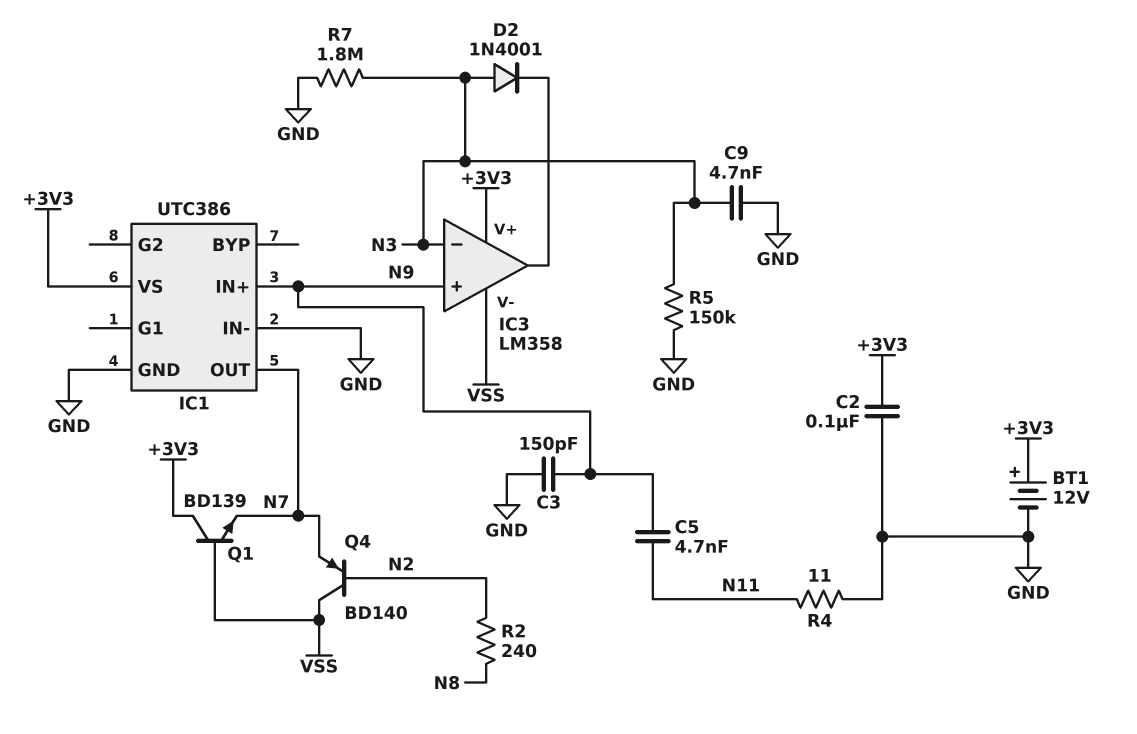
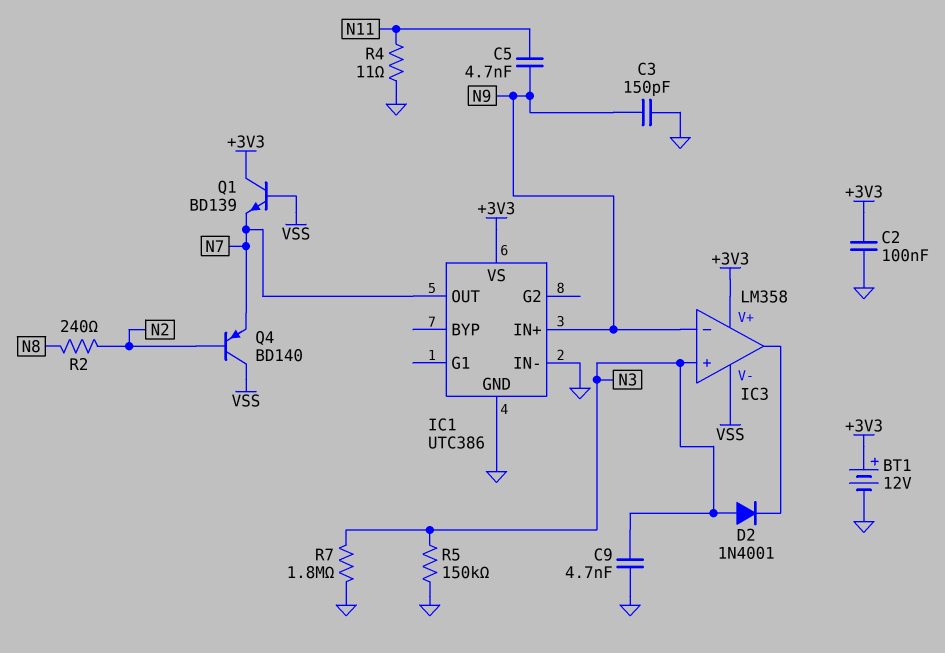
IC3 pin in+: N9 -> N3
IC3 pin in-: N3 -> N9

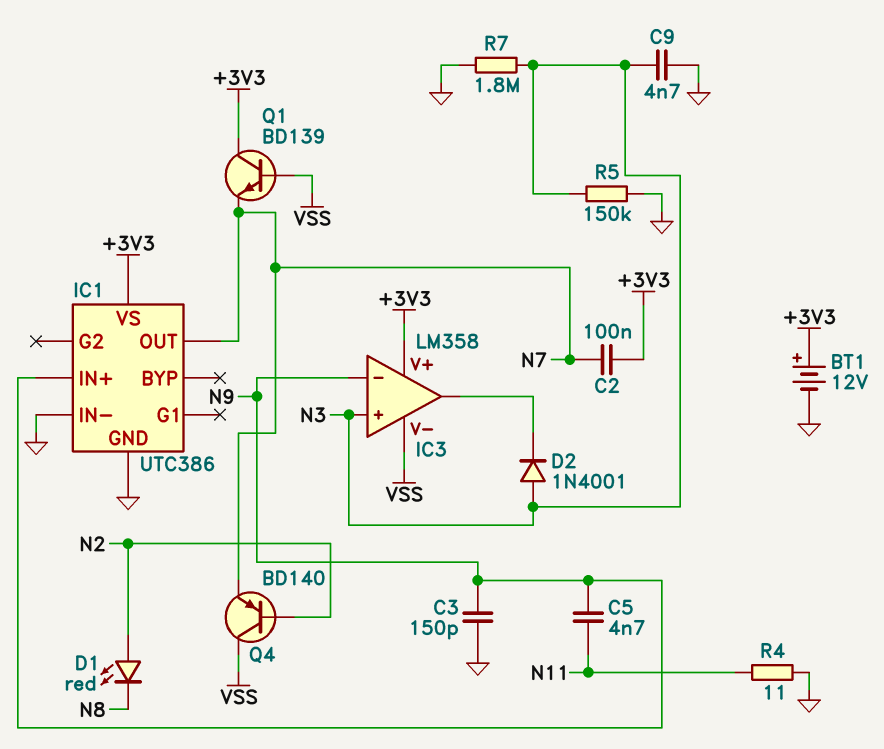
C2: 100nF (+3V3, GND) -> 100nF (+3V3, N7)
D1: none -> LED red (A N2, K N8)
R2: 240 (N2, N8) -> none

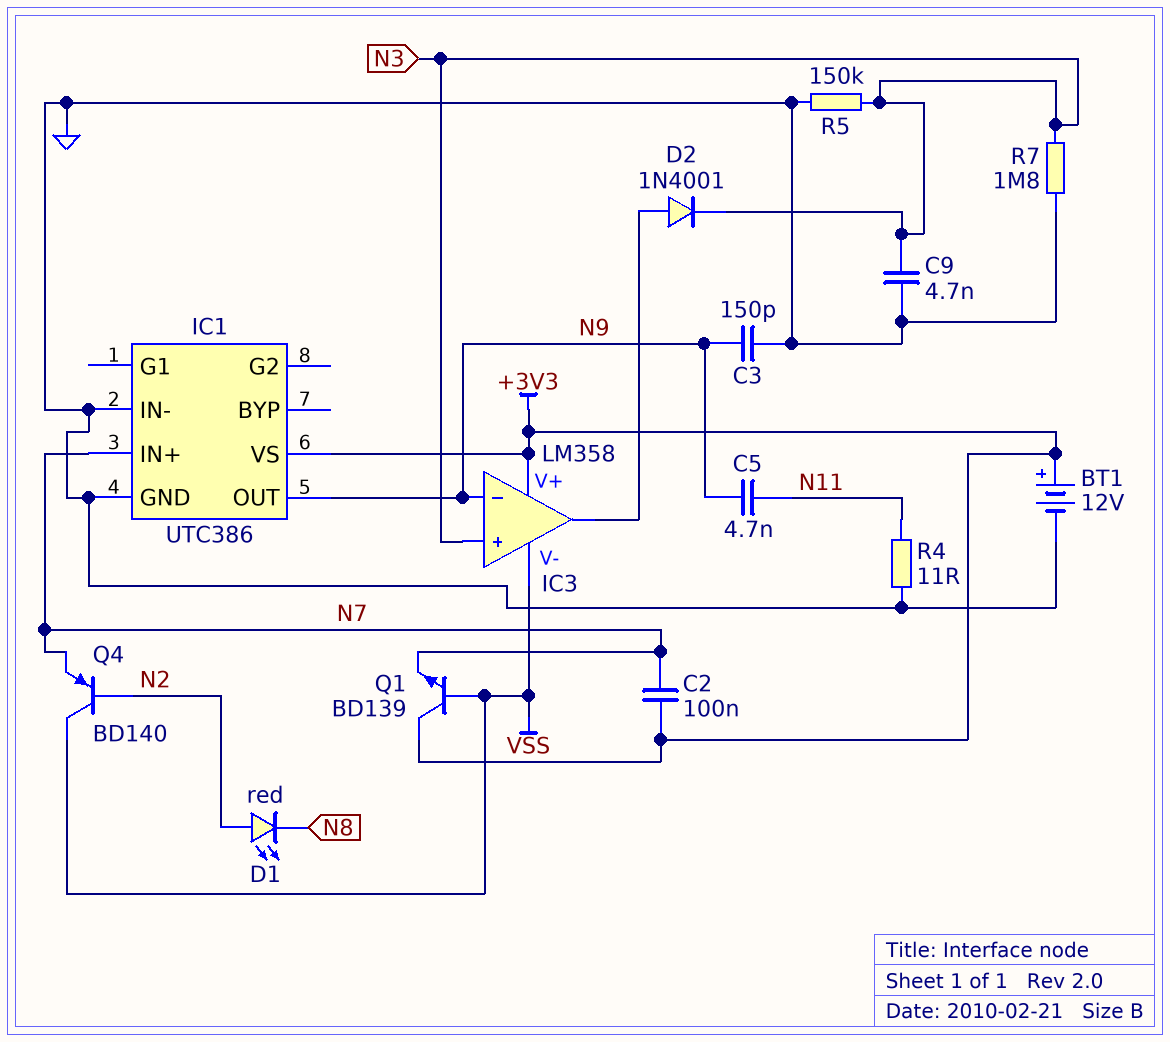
D2: diode 1N4001 (A N3, K IC3/out) -> diode 1N4001 (A IC3/out, K N3)
IC1 pin IN+: N9 -> N7
IC1 pin OUT: N7 -> N9

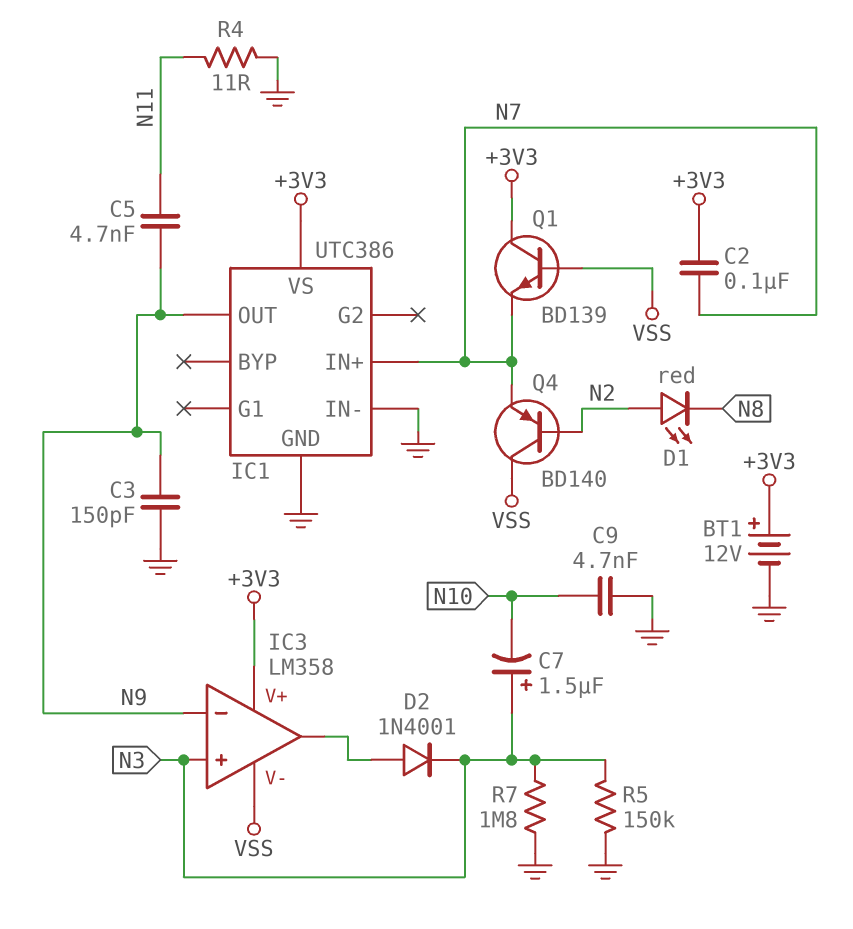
C7: none -> 1.5uF (plus N3, minus N10)
C9: 4.7nF (GND, N3) -> 4.7nF (GND, N10)

